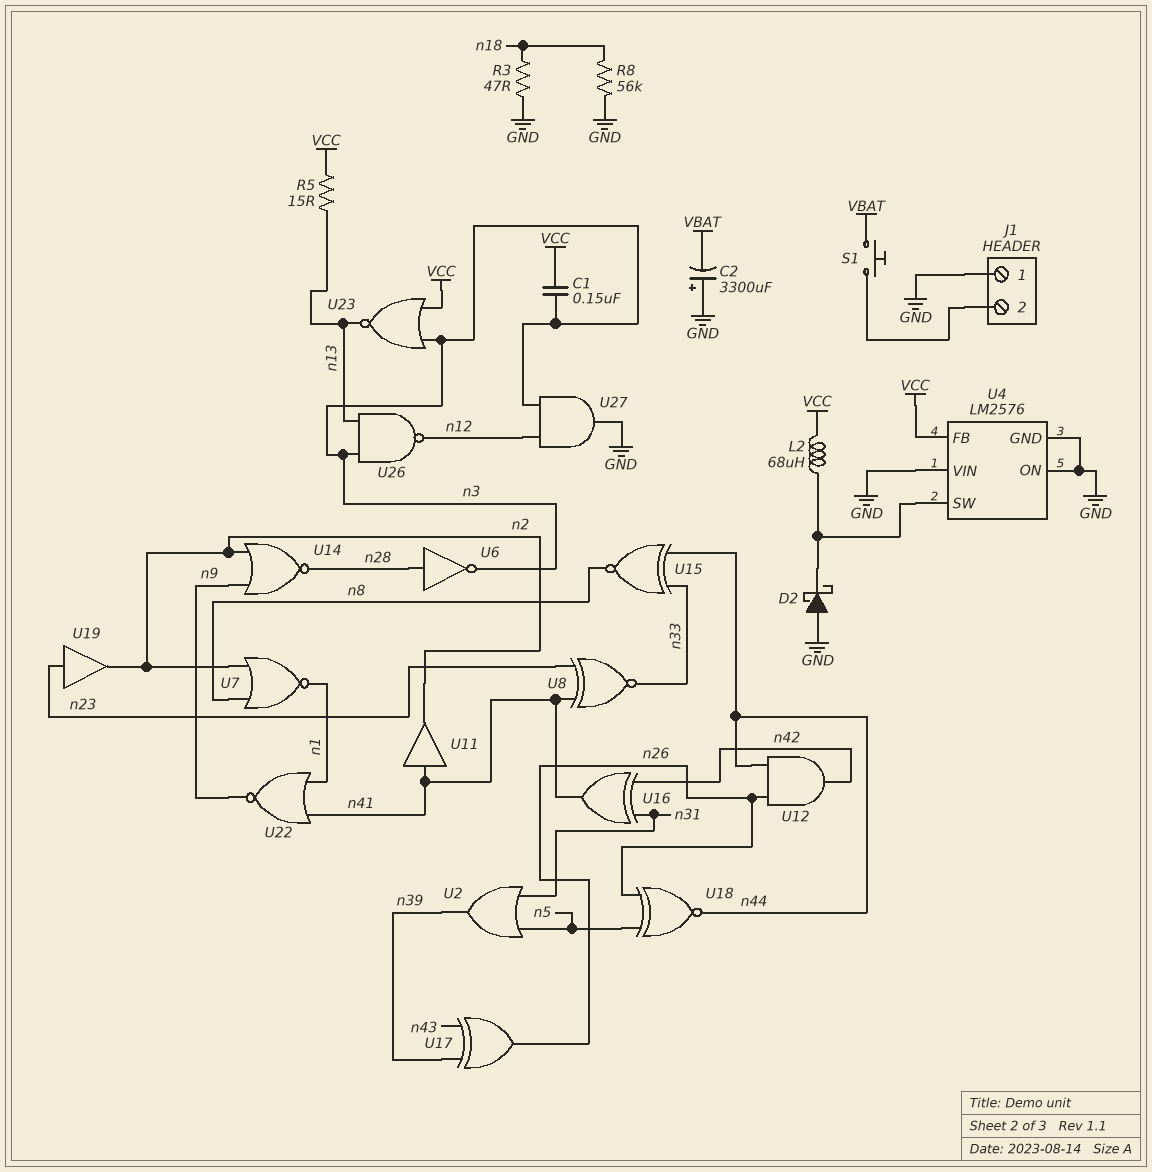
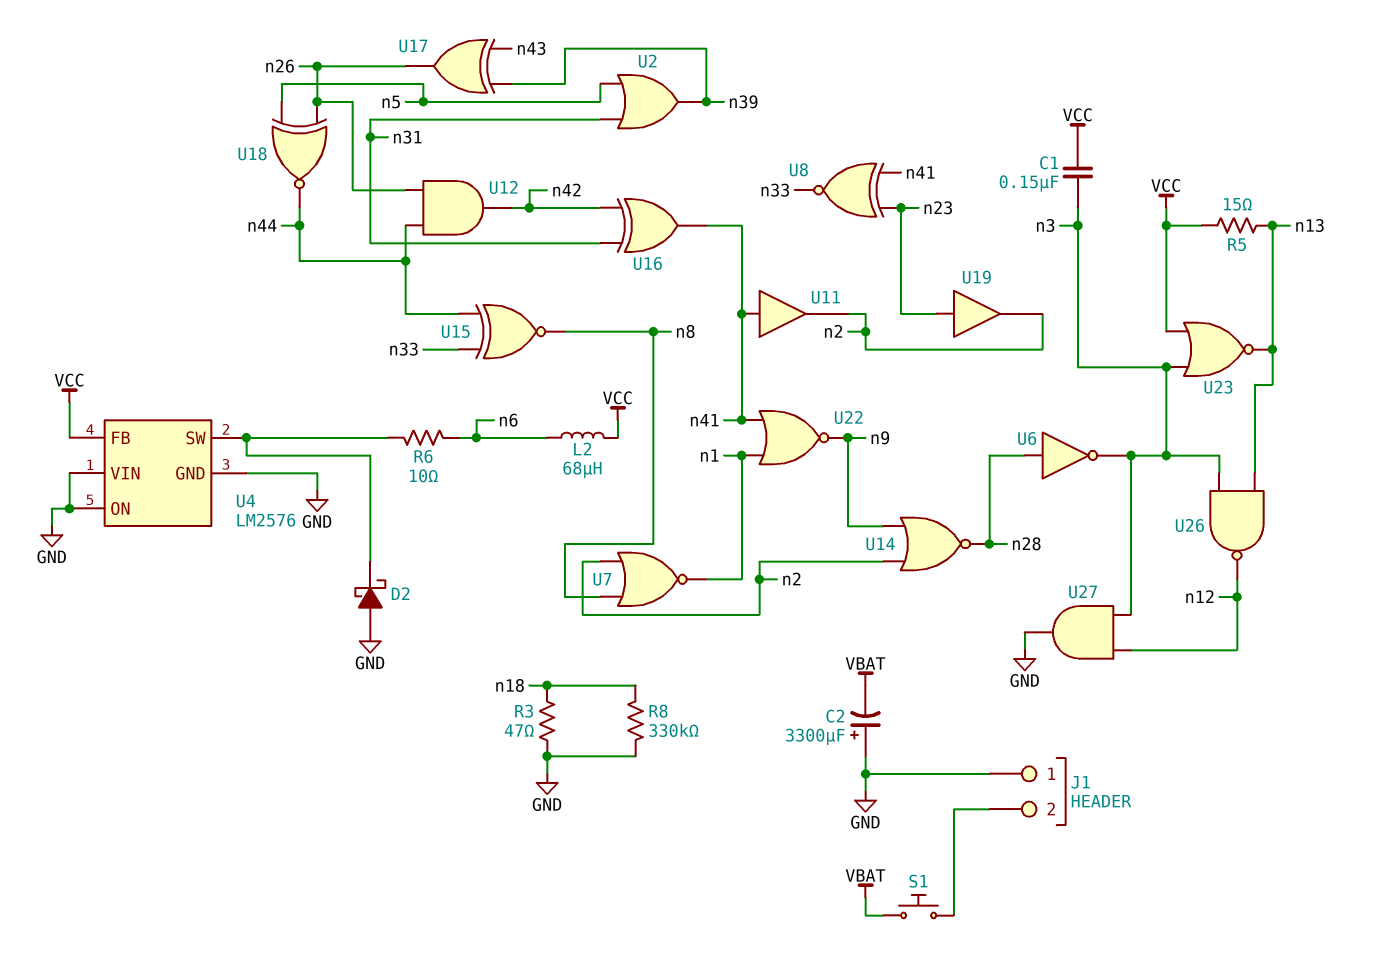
L2: 68uH (U4/SW, VCC) -> 68uH (VCC, n6)
R6: none -> 10 (U4/SW, n6)
R8: 56k (GND, n18) -> 330k (GND, n18)

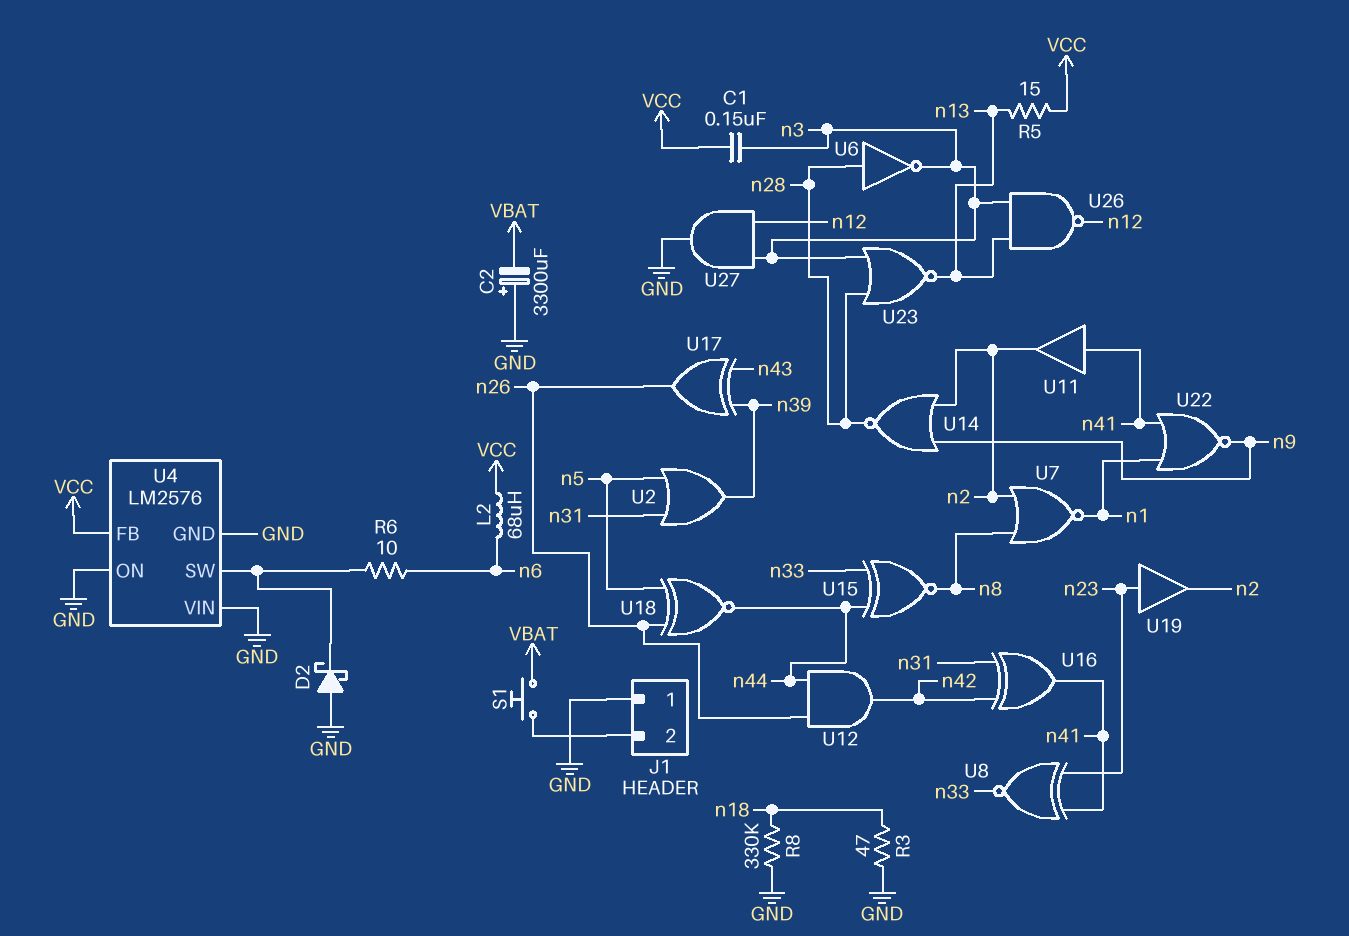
U23: NOR (in VCC, in n3, out n13) -> NOR (in n3, in n28, out n13)

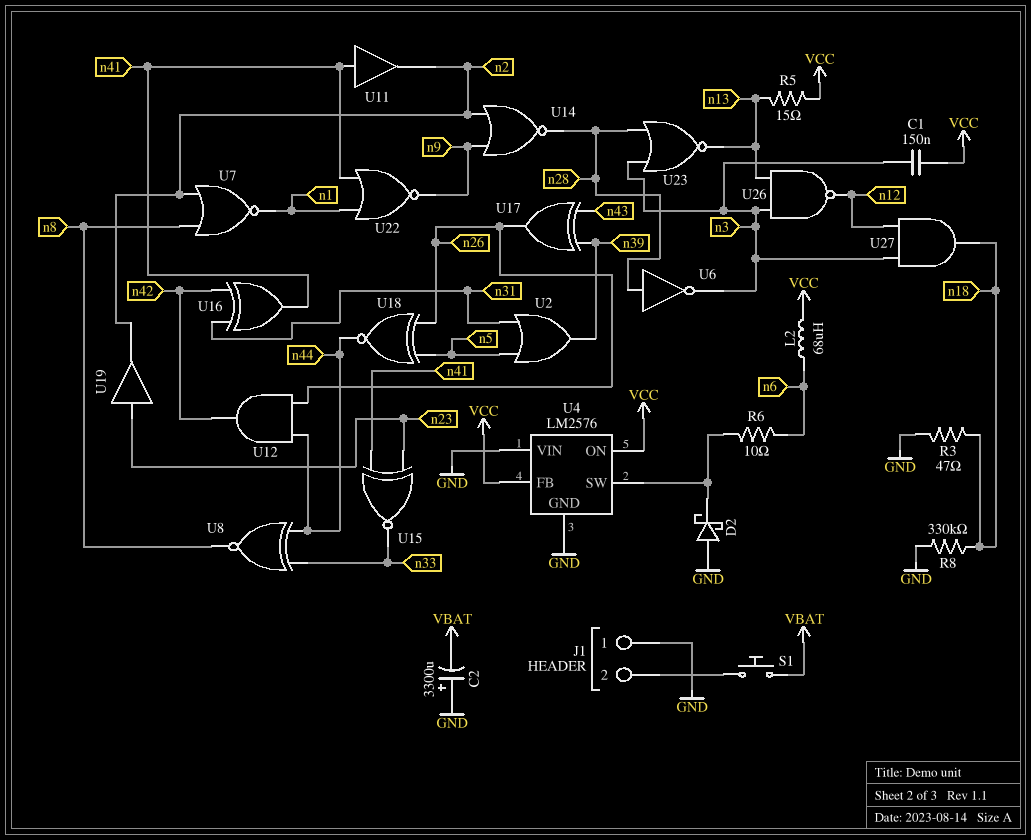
U4 pin ON: GND -> VCC
U8: XNOR (in n23, in n41, out n33) -> XNOR (in n33, in n44, out n8)
U15: XNOR (in n33, in n44, out n8) -> XNOR (in n23, in n41, out n33)
U27: AND (in n3, in n12, out GND) -> AND (in n3, in n12, out n18)

